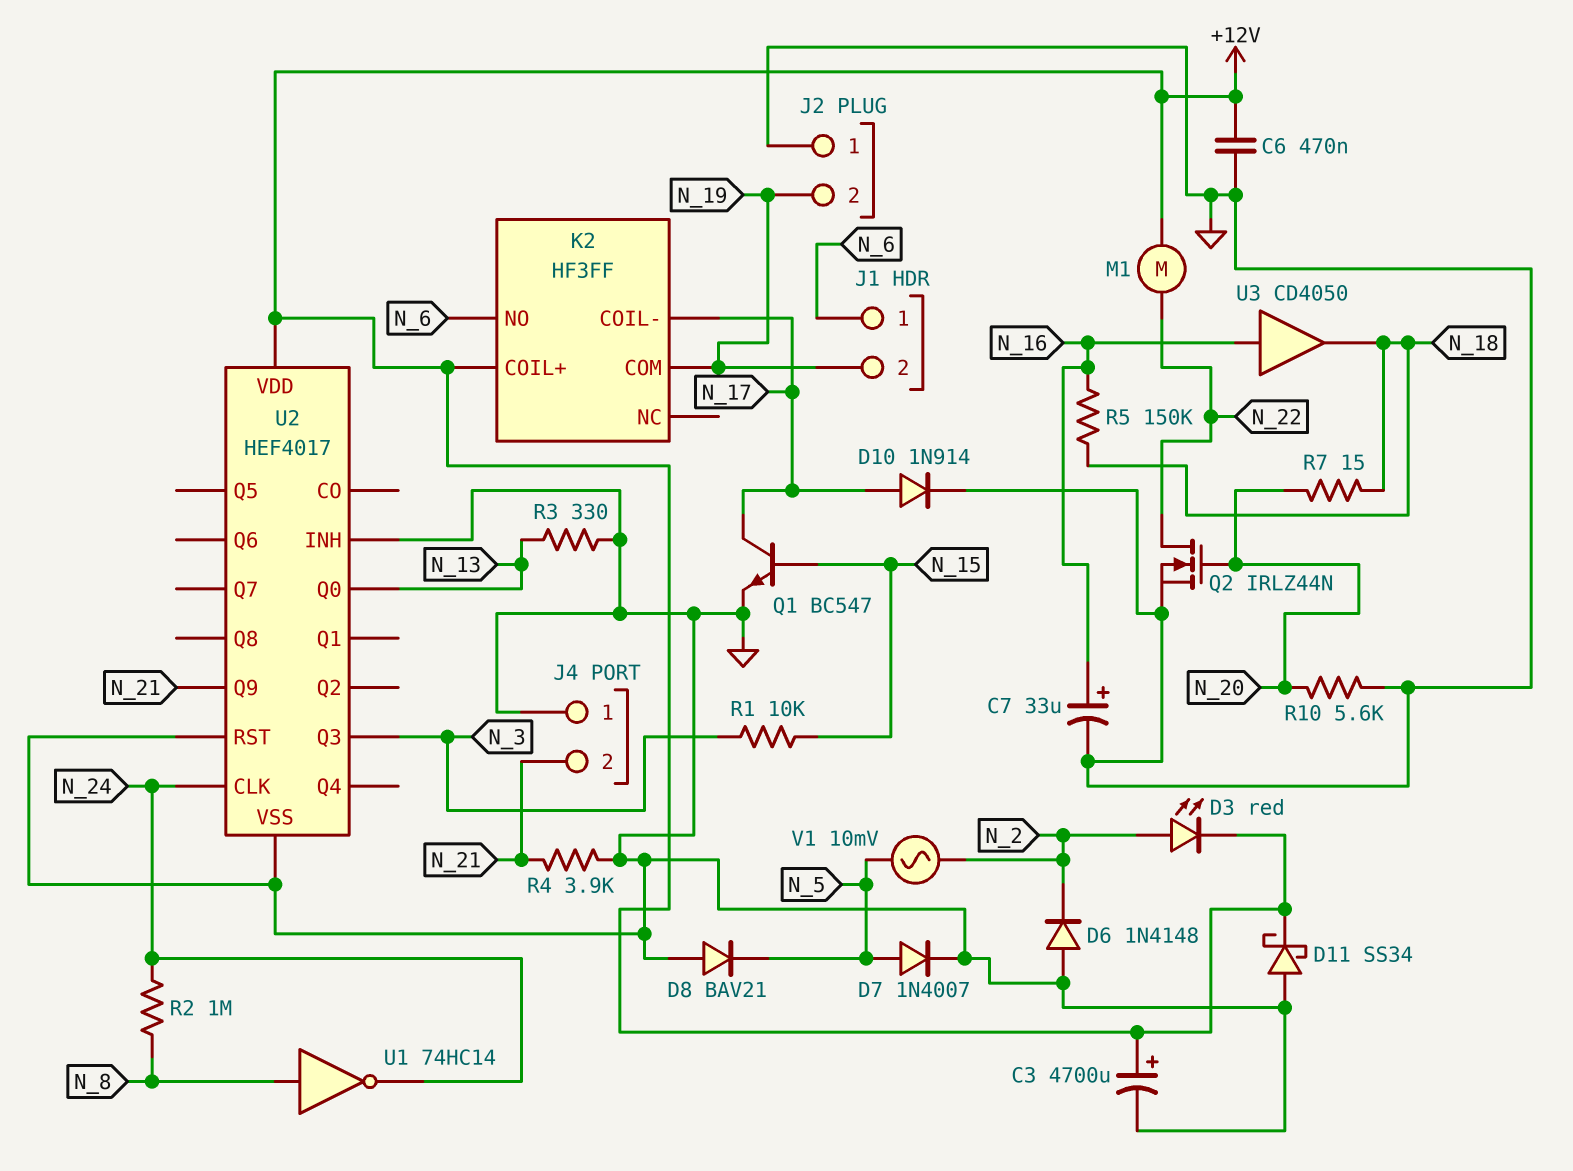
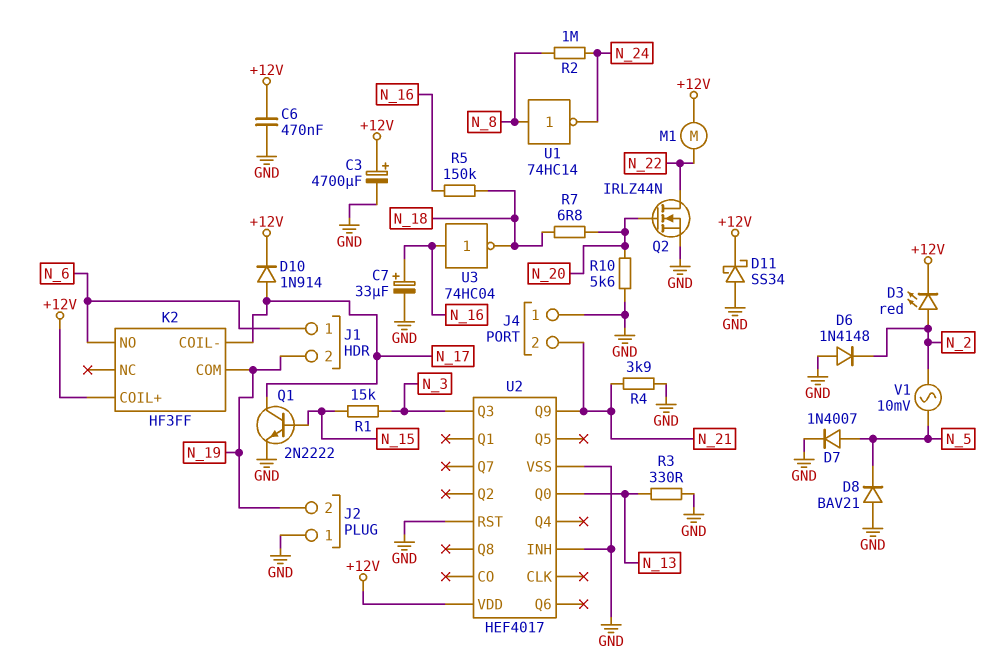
D10: diode 1N914 (A N_17, K GND) -> diode 1N914 (A N_17, K +12V)
Q1: NPN BC547 (B N_15, C N_17, E GND) -> NPN 2N2222 (B N_15, C N_17, E GND)
R1: 10k (N_3, N_15) -> 15k (N_3, N_15)
R7: 15 (N_18, N_20) -> 6.8 (N_18, N_20)
U2 pin CLK: N_24 -> none
U3: buffer CD4050 (in N_16, out N_18) -> NOT 74HC04 (in N_16, out N_18)

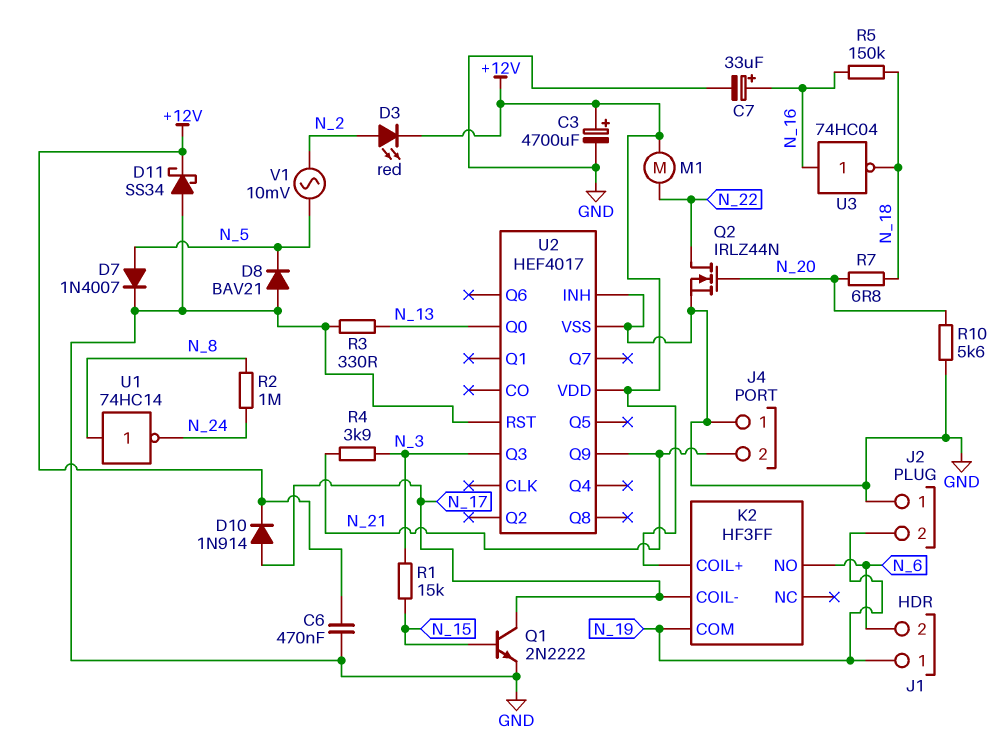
D6: diode 1N4148 (A GND, K N_2) -> none
J1 pin 1: N_6 -> N_19
J1 pin 2: N_19 -> N_6
R4: 3.9k (GND, N_21) -> 3.9k (N_3, N_21)

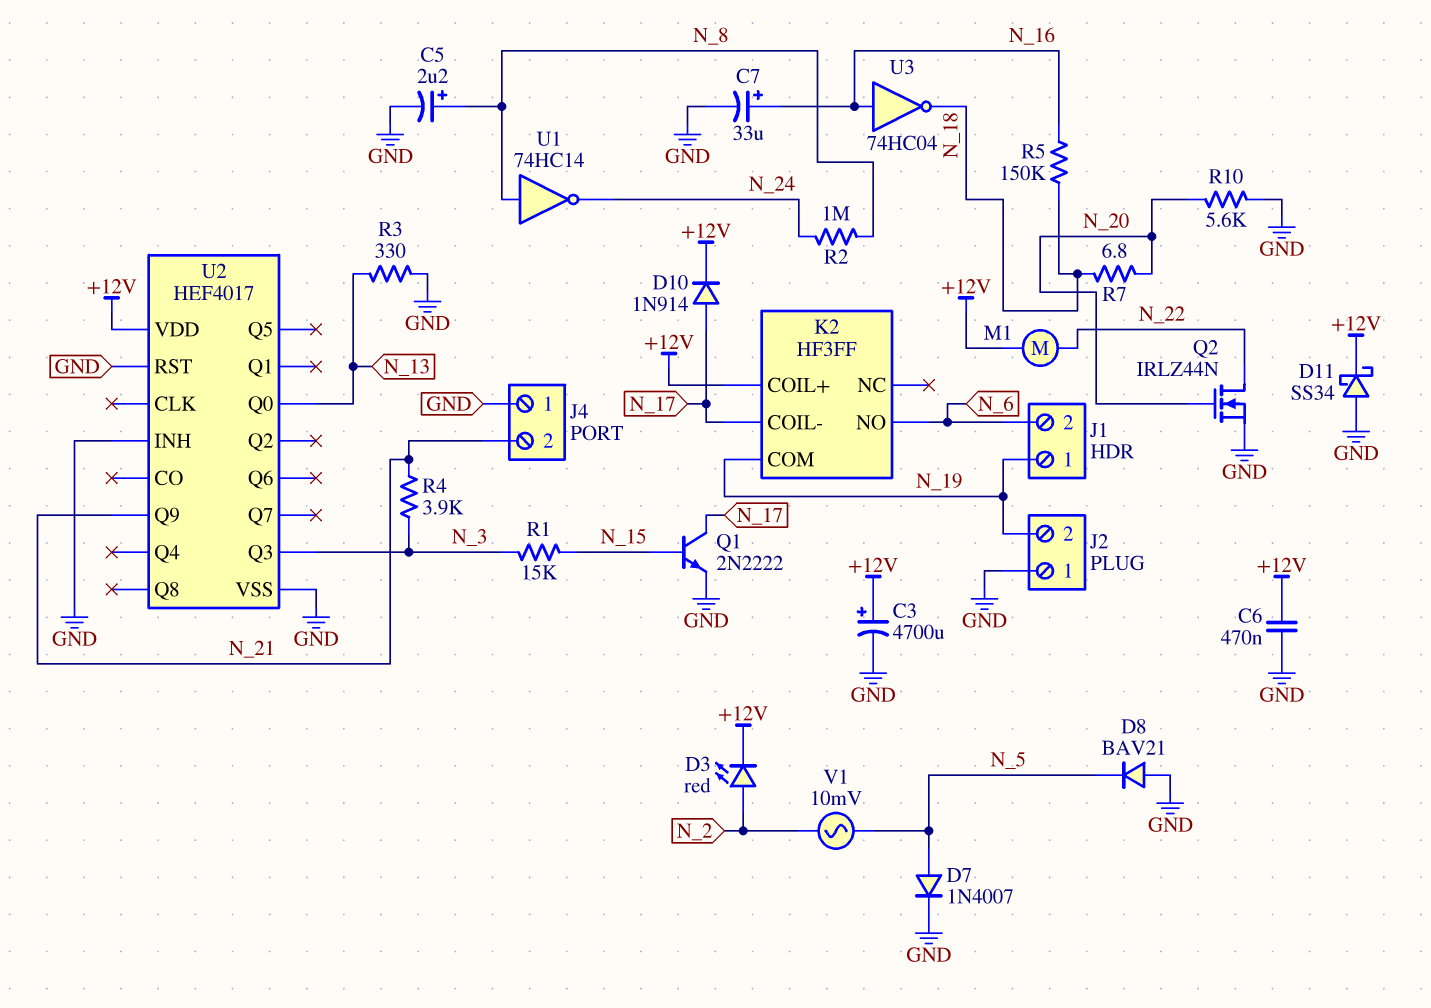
C5: none -> 2.2uF (plus N_8, minus GND)

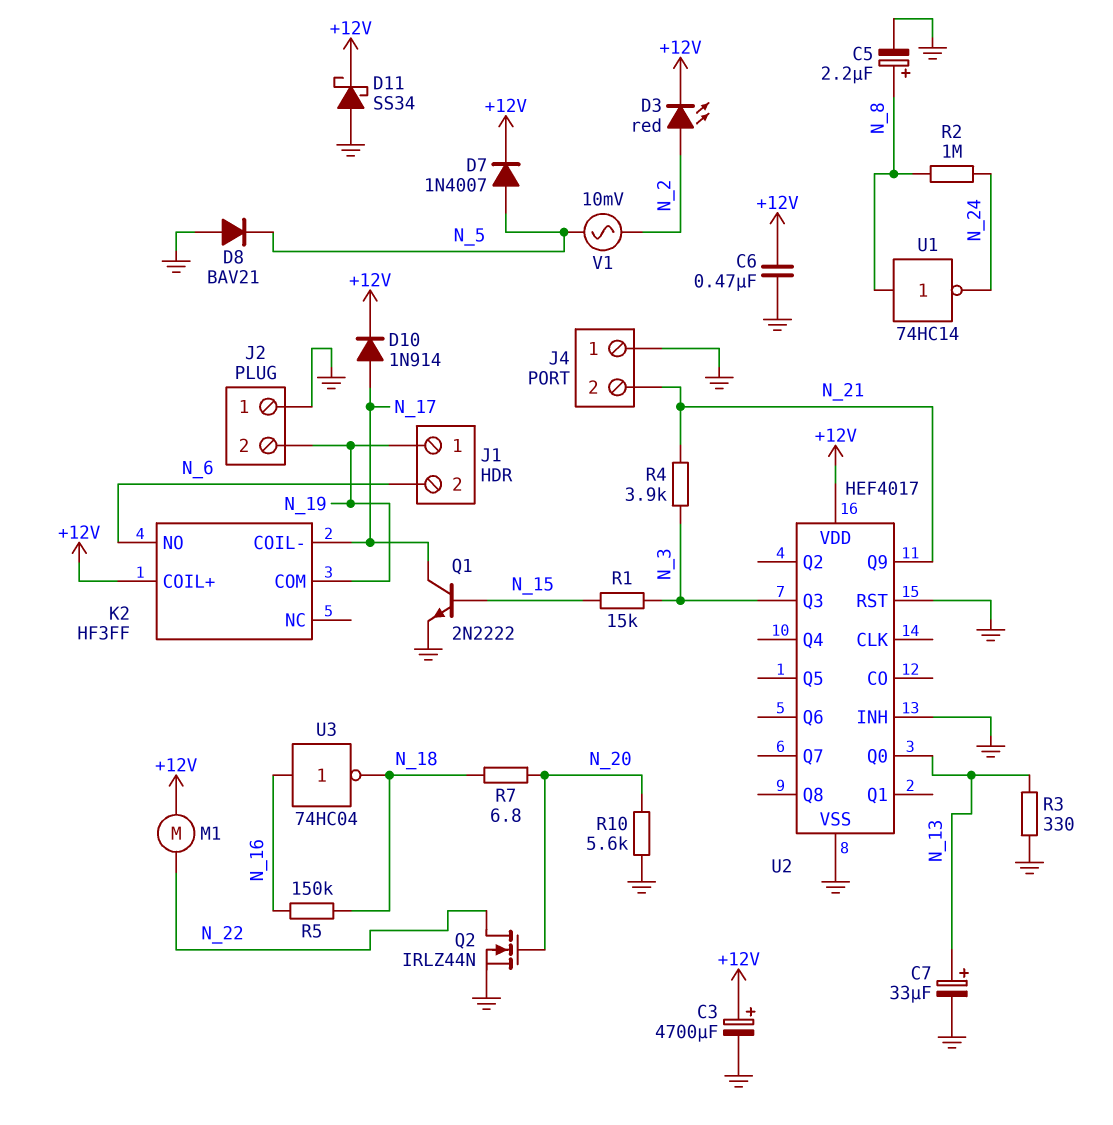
C7: 33uF (plus N_16, minus GND) -> 33uF (plus N_13, minus GND)
D7: diode 1N4007 (A N_5, K GND) -> diode 1N4007 (A N_5, K +12V)

